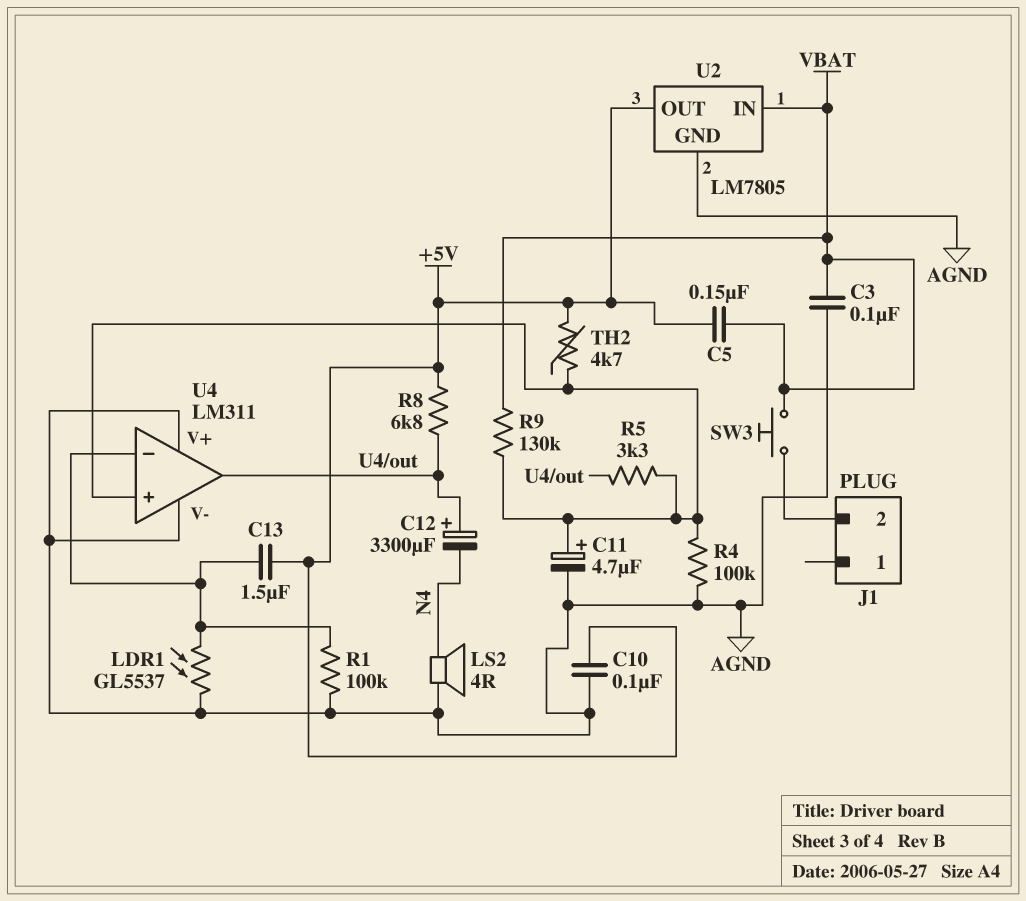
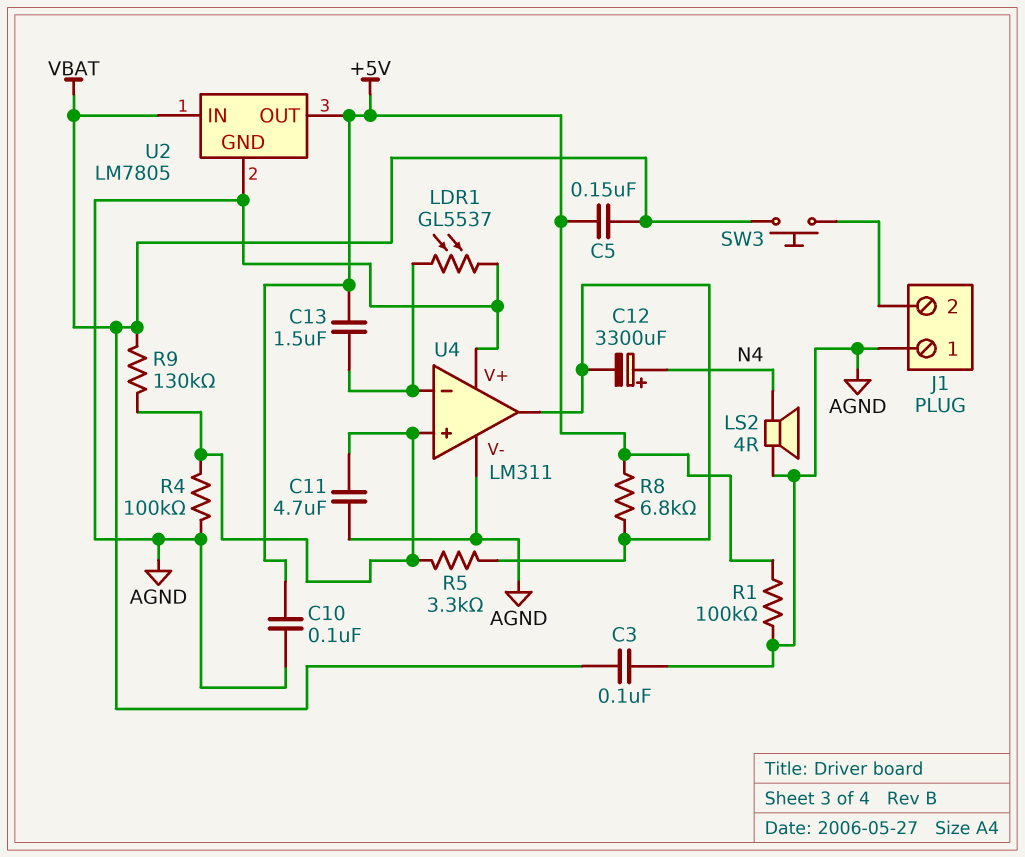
C11: 4.7uF (plus U4/in+, minus AGND) -> 4.7uF (AGND, U4/in+)
C12: 3300uF (plus U4/out, minus N4) -> 3300uF (plus N4, minus U4/out)
J1 pin 1: none -> AGND
R1: 100k (AGND, U4/in-) -> 100k (+5V, AGND)
TH2: 4.7k (+5V, U4/in+) -> none

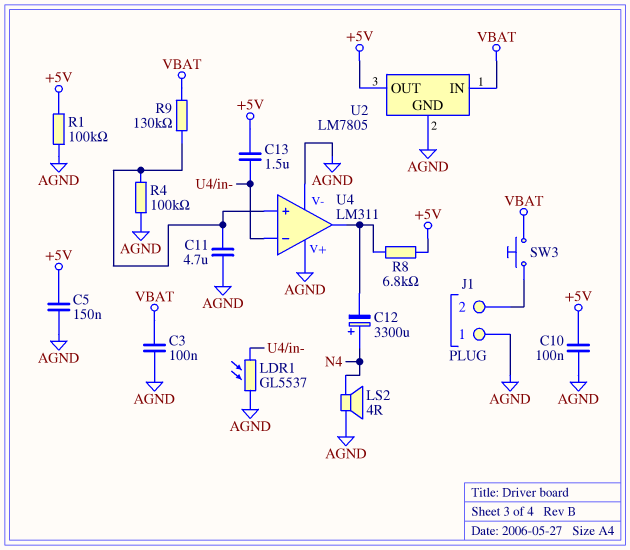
C5: 150nF (+5V, VBAT) -> 150nF (+5V, AGND)
R5: 3.3k (U4/in+, U4/out) -> none

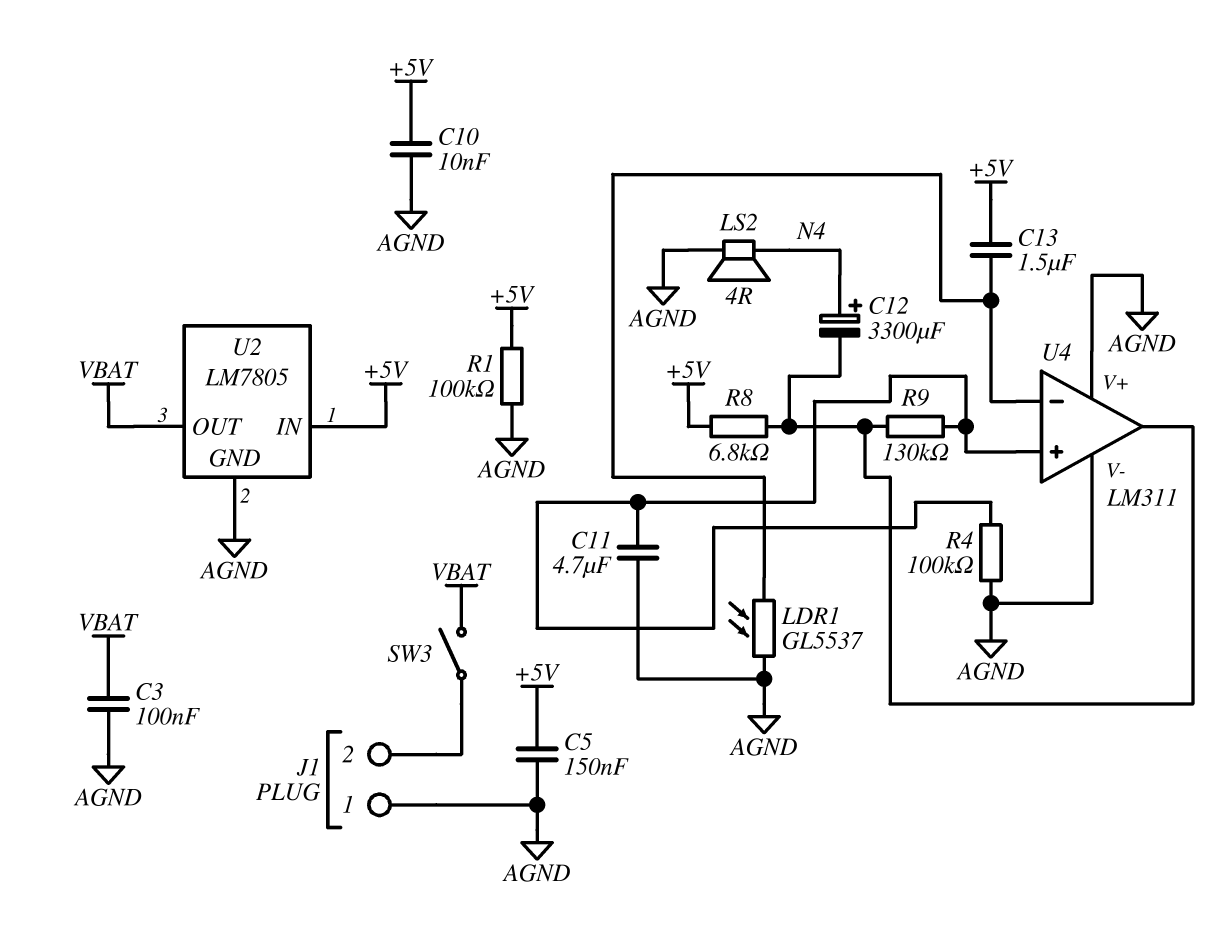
C10: 100nF (+5V, AGND) -> 10nF (+5V, AGND)
R9: 130k (U4/in+, VBAT) -> 130k (U4/in+, U4/out)
SW3: button (J1/2, VBAT) -> switch (J1/2, VBAT)
U2 pin IN: VBAT -> +5V
U2 pin OUT: +5V -> VBAT

